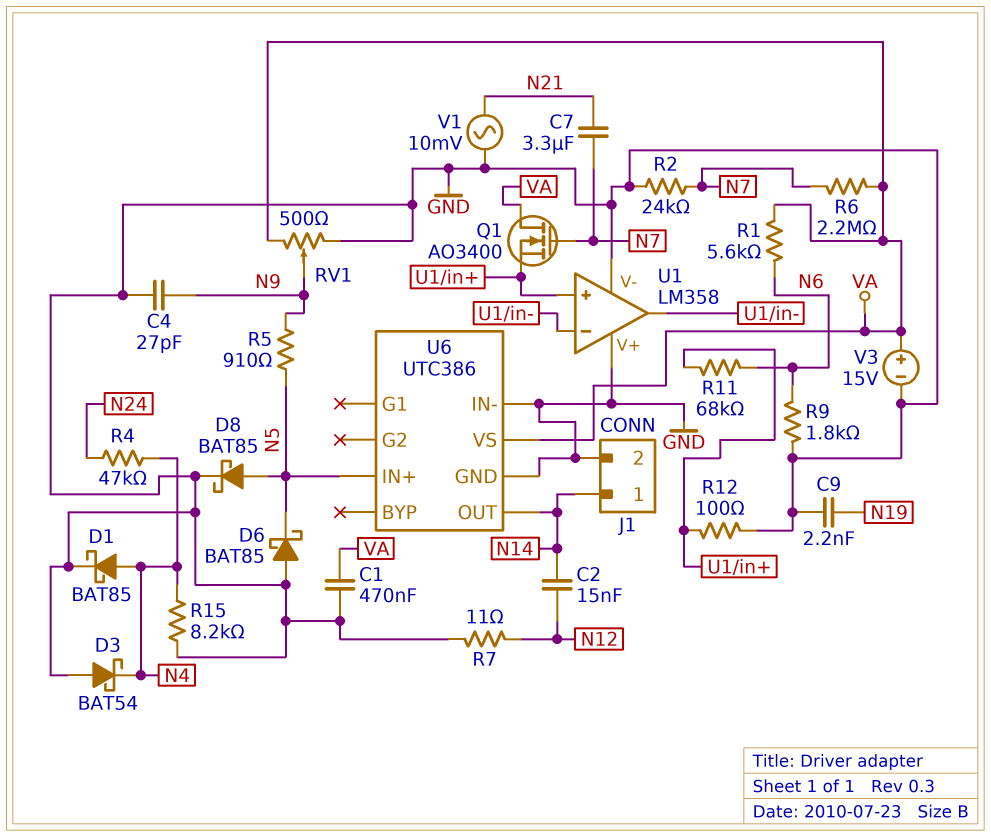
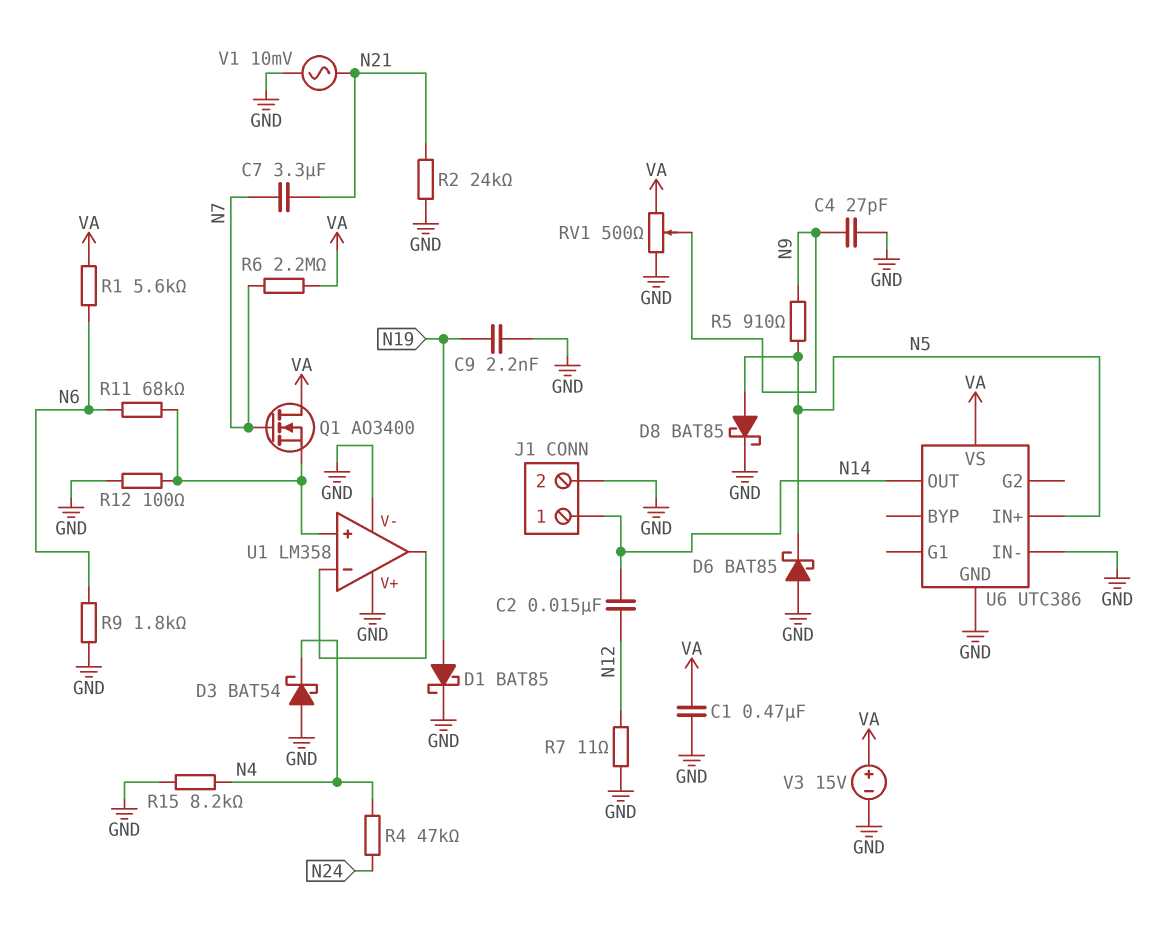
D1: schottky BAT85 (A N4, K GND) -> schottky BAT85 (A N19, K GND)
R2: 24k (GND, N7) -> 24k (GND, N21)

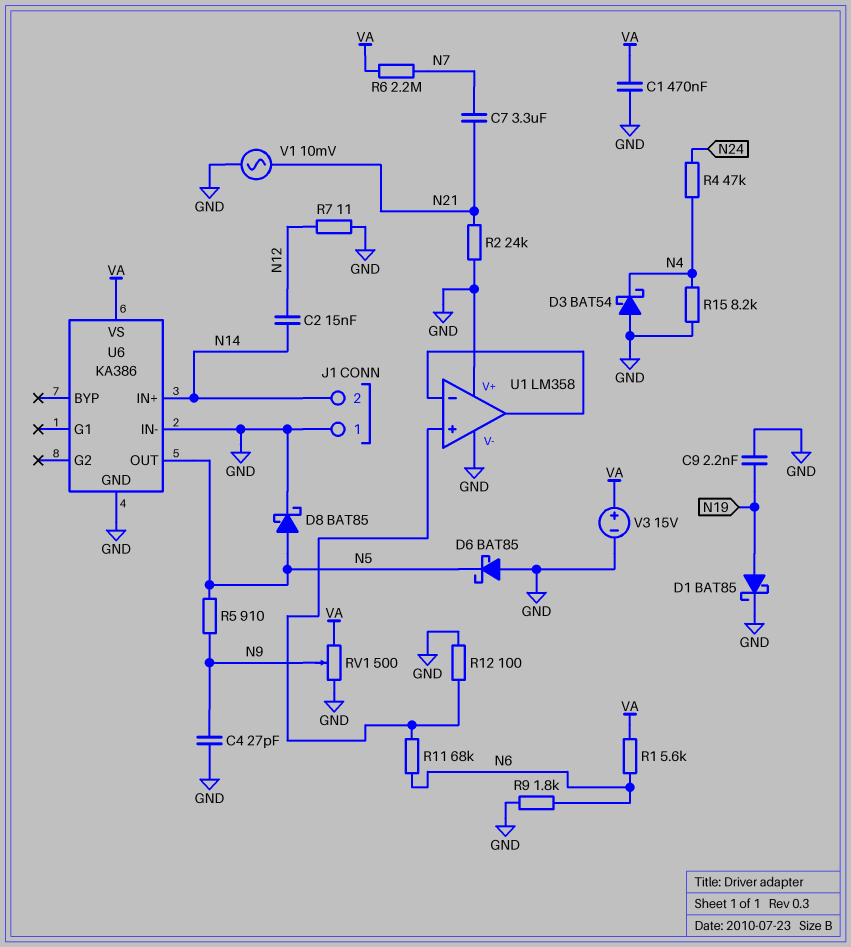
J1 pin 1: N14 -> GND
J1 pin 2: GND -> N14
Q1: NMOS AO3400 (G N7, D VA, S U1/in+) -> none
U6: UTC386 -> KA386
U6 pin IN+: N5 -> N14
U6 pin OUT: N14 -> N5

